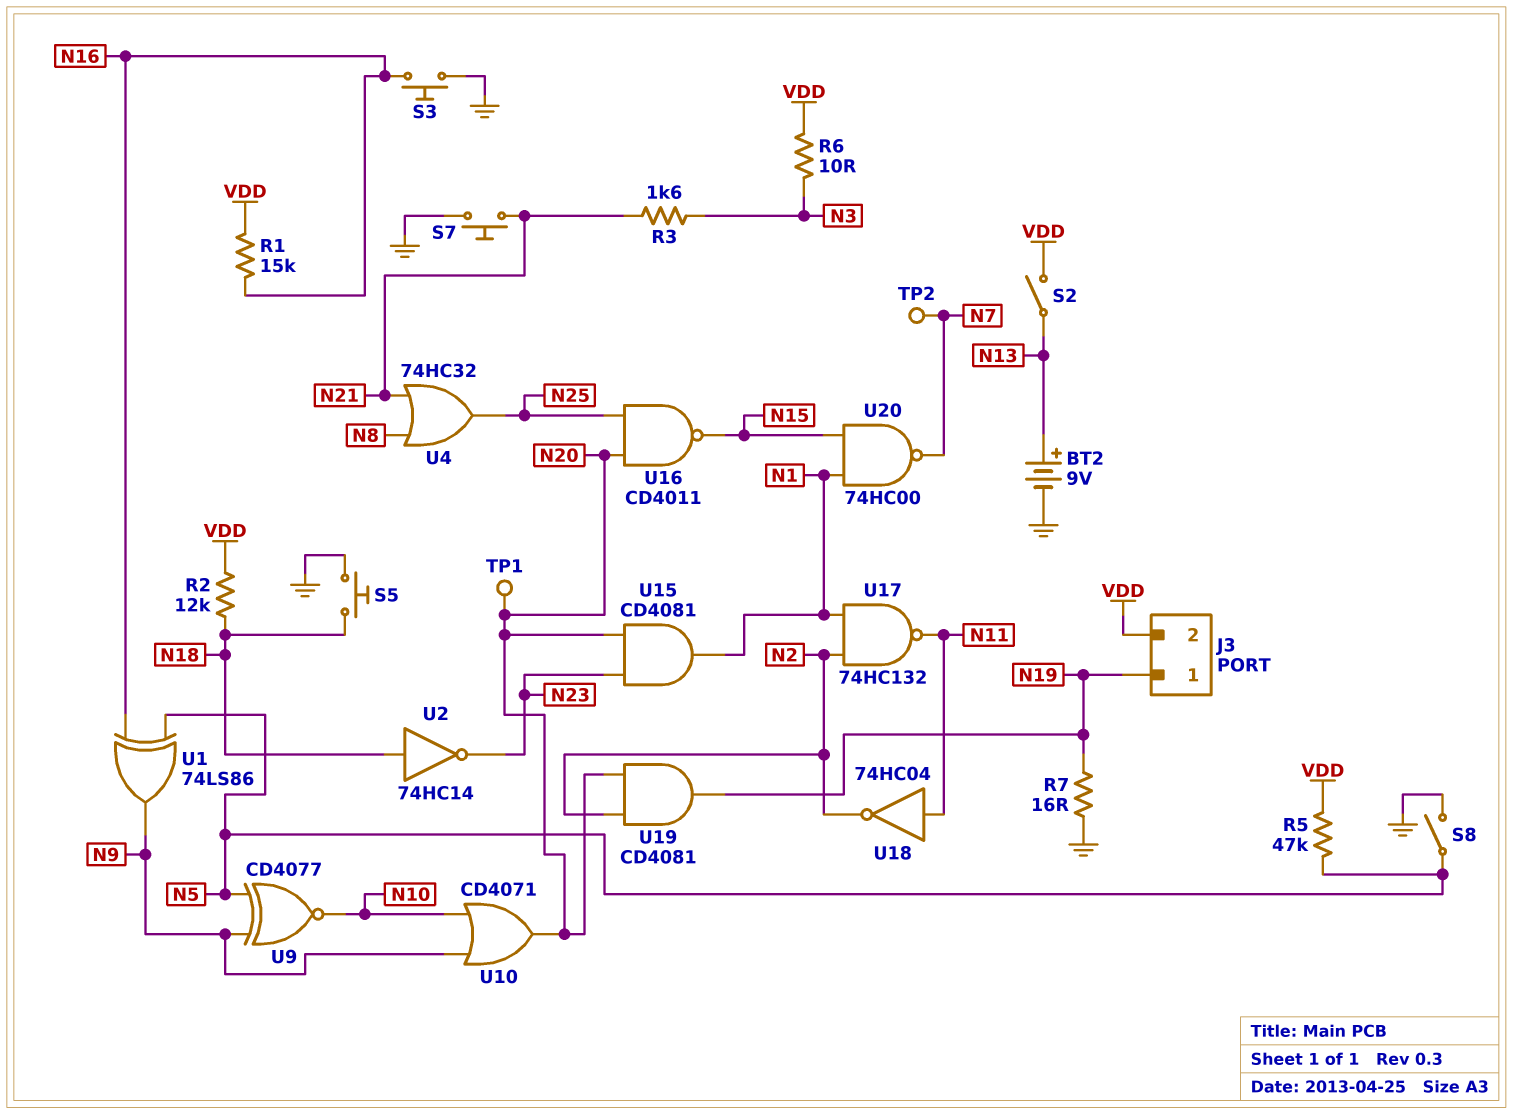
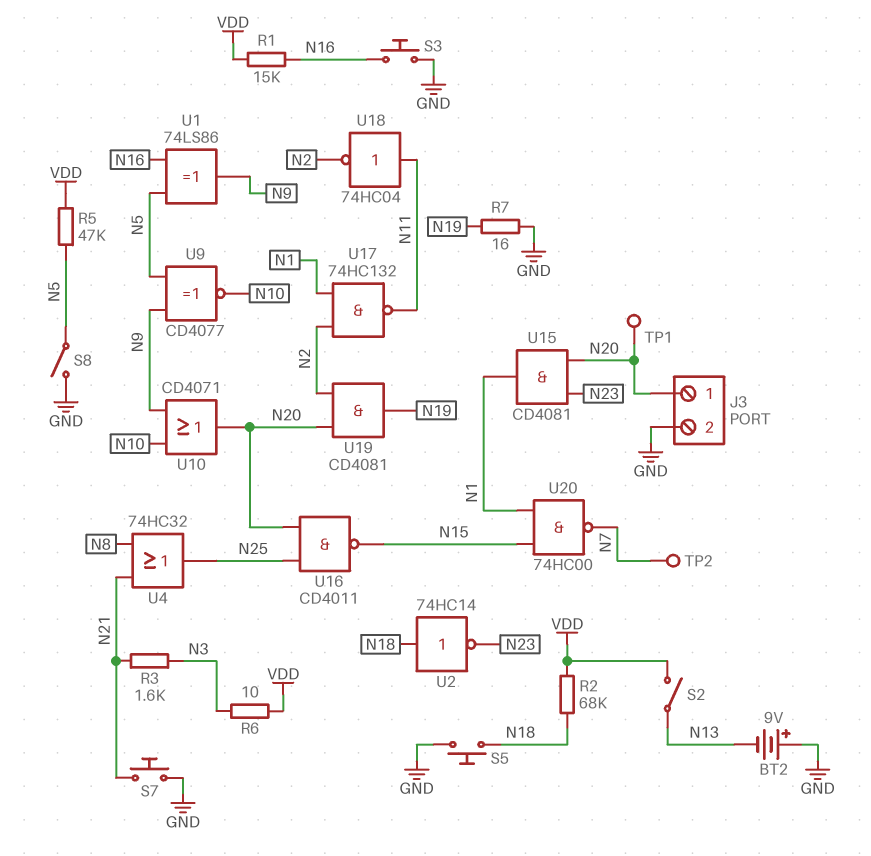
BT2: 9V (plus N13, minus GND) -> 9V (plus GND, minus N13)
J3 pin 1: N19 -> N20
J3 pin 2: VDD -> GND
R2: 12k (N18, VDD) -> 68k (N18, VDD)

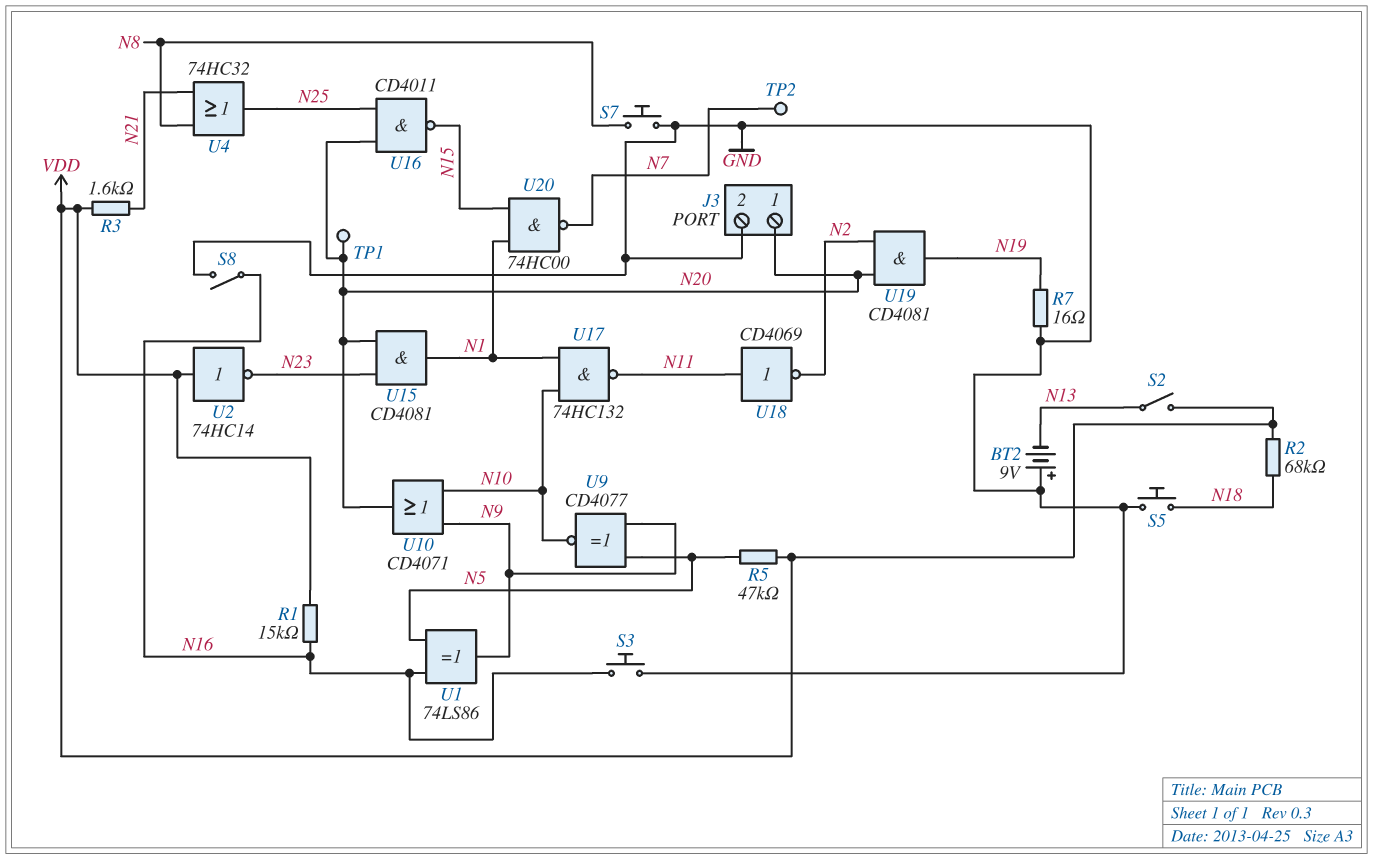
R3: 1.6k (N3, N21) -> 1.6k (N21, VDD)
R6: 10 (N3, VDD) -> none
S7: button (GND, N21) -> button (GND, N8)
S8: switch (GND, N5) -> switch (GND, N16)
U2: NOT 74HC14 (in N18, out N23) -> NOT 74HC14 (in VDD, out N23)
U17: NAND 74HC132 (in N1, in N2, out N11) -> NAND 74HC132 (in N1, in N10, out N11)
U18: NOT 74HC04 (in N11, out N2) -> NOT CD4069 (in N11, out N2)

